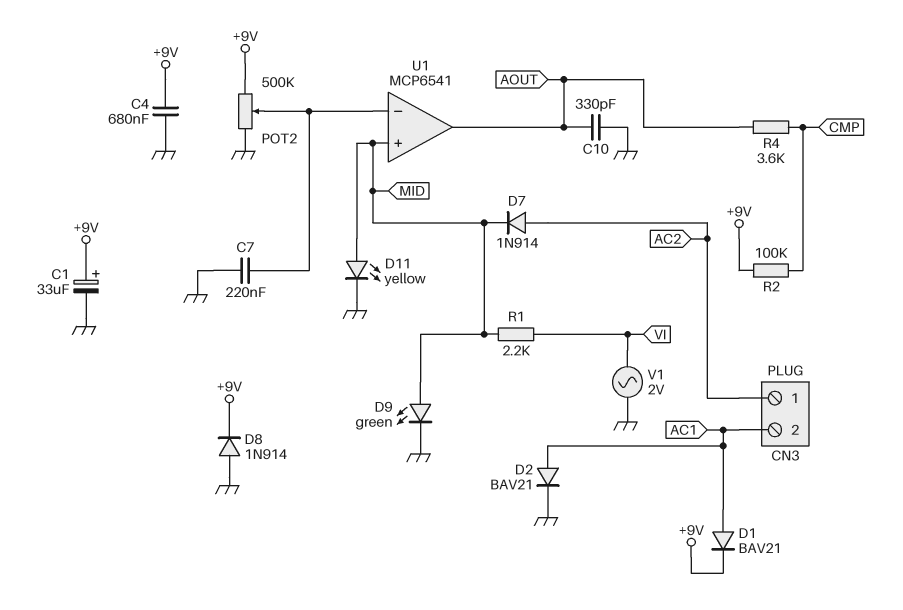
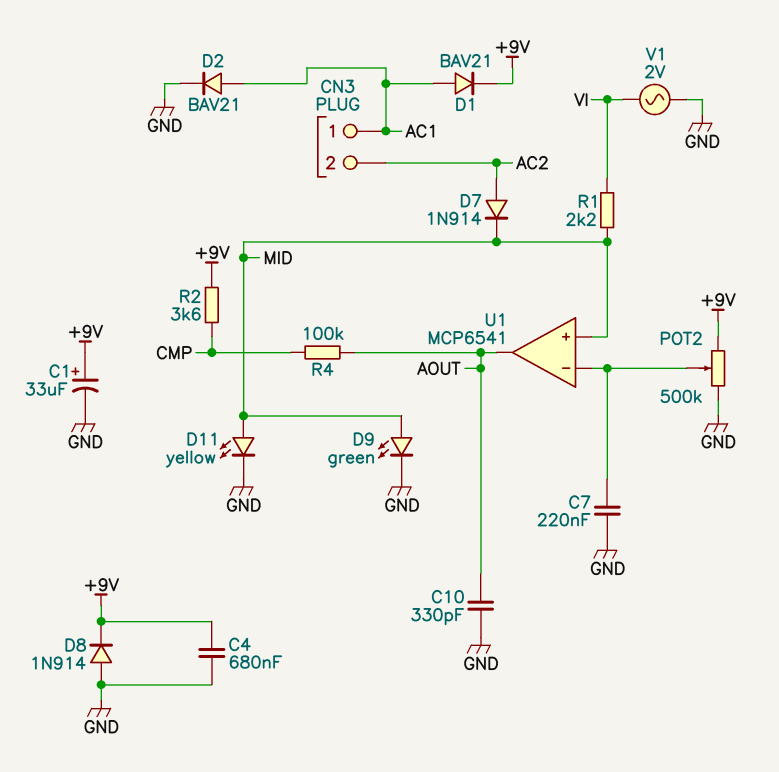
CN3 pin 1: AC2 -> AC1
CN3 pin 2: AC1 -> AC2
R2: 100k (+9V, CMP) -> 3.6k (+9V, CMP)
R4: 3.6k (AOUT, CMP) -> 100k (AOUT, CMP)

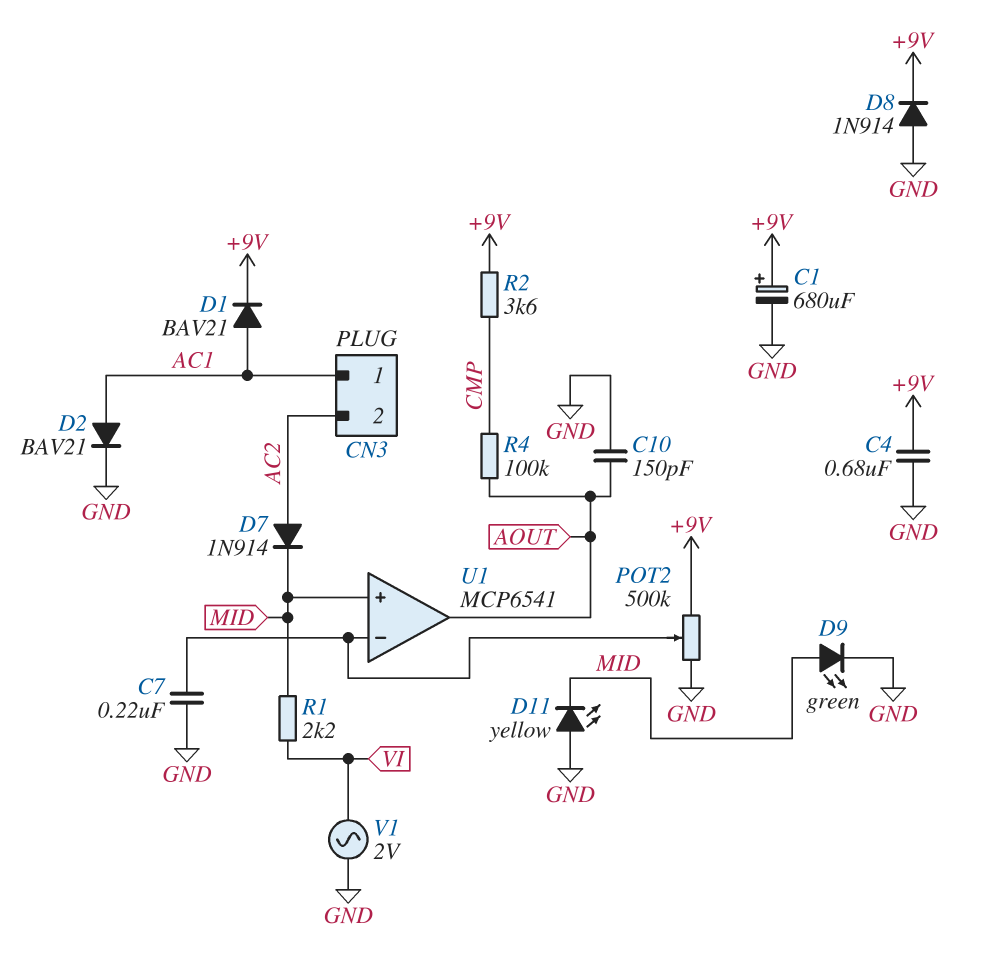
C1: 33uF (plus +9V, minus GND) -> 680uF (plus +9V, minus GND)
C10: 330pF (AOUT, GND) -> 150pF (AOUT, GND)
D11: LED yellow (A MID, K GND) -> LED yellow (A GND, K MID)

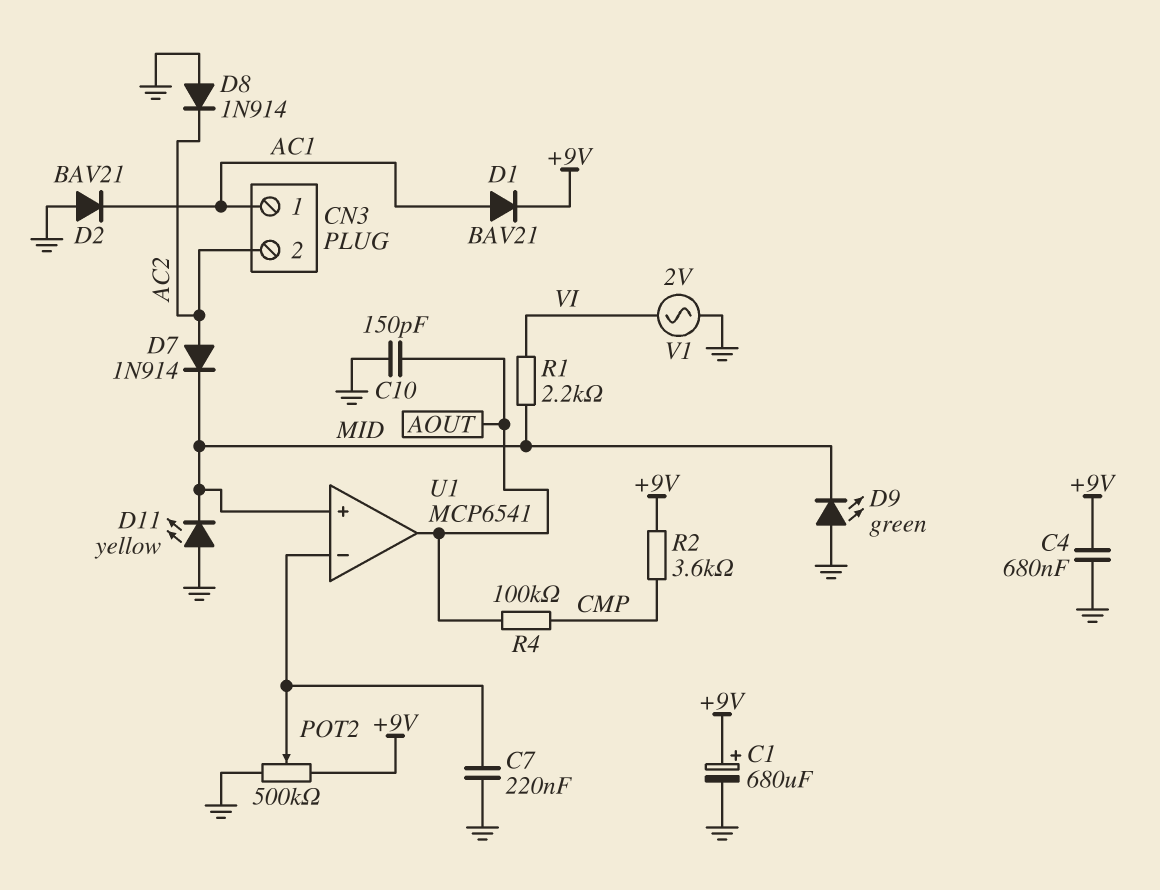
D2: diode BAV21 (A AC1, K GND) -> diode BAV21 (A GND, K AC1)
D8: diode 1N914 (A GND, K +9V) -> diode 1N914 (A GND, K AC2)
D9: LED green (A MID, K GND) -> LED green (A GND, K MID)

